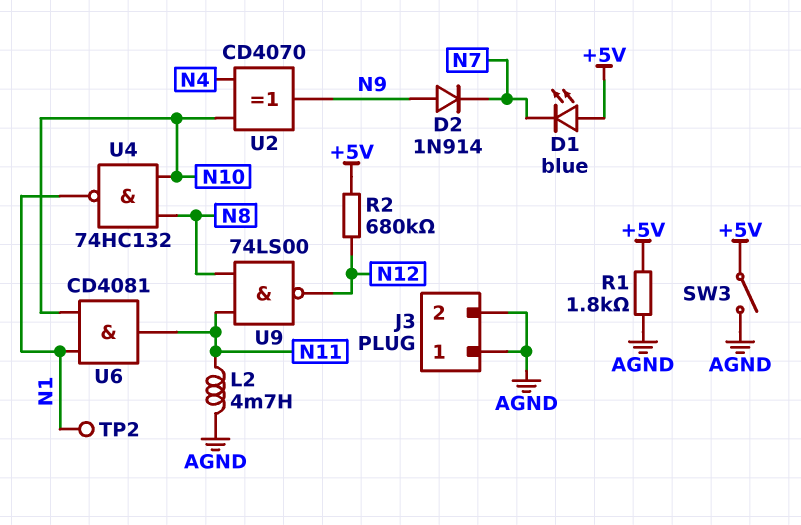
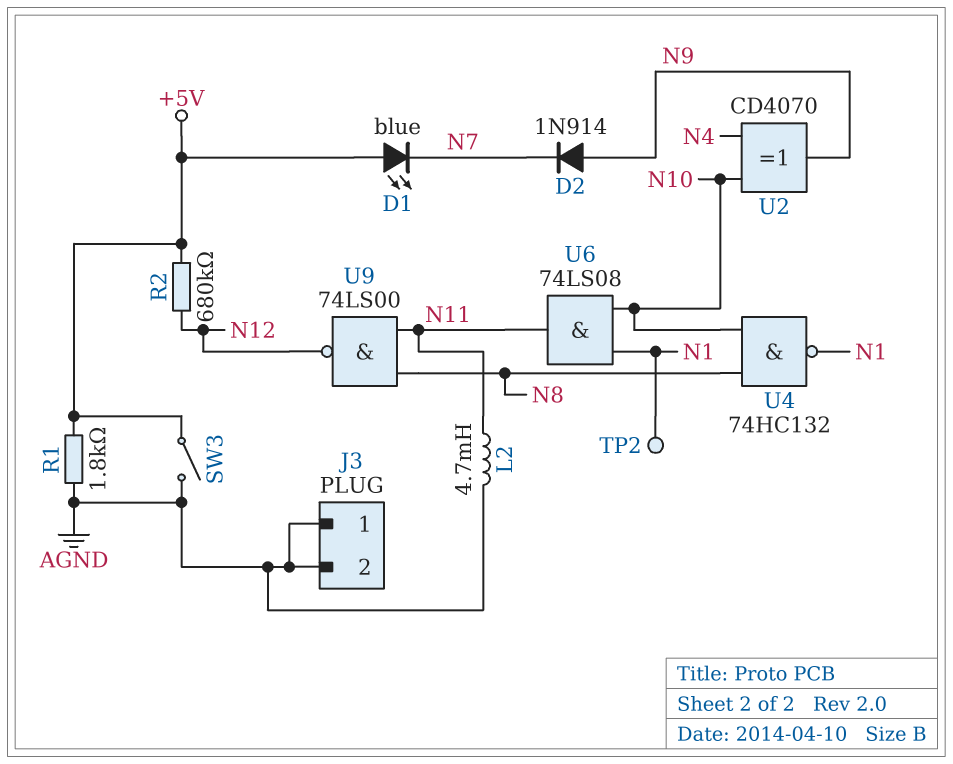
U6: AND CD4081 (in N1, in N10, out N11) -> AND 74LS08 (in N1, in N10, out N11)

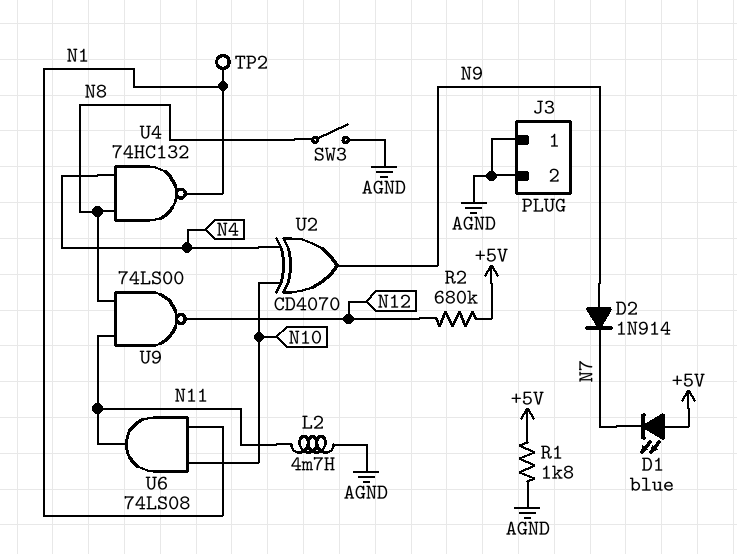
SW3: switch (+5V, AGND) -> switch (AGND, N8)
U4: NAND 74HC132 (in N8, in N10, out N1) -> NAND 74HC132 (in N4, in N8, out N1)

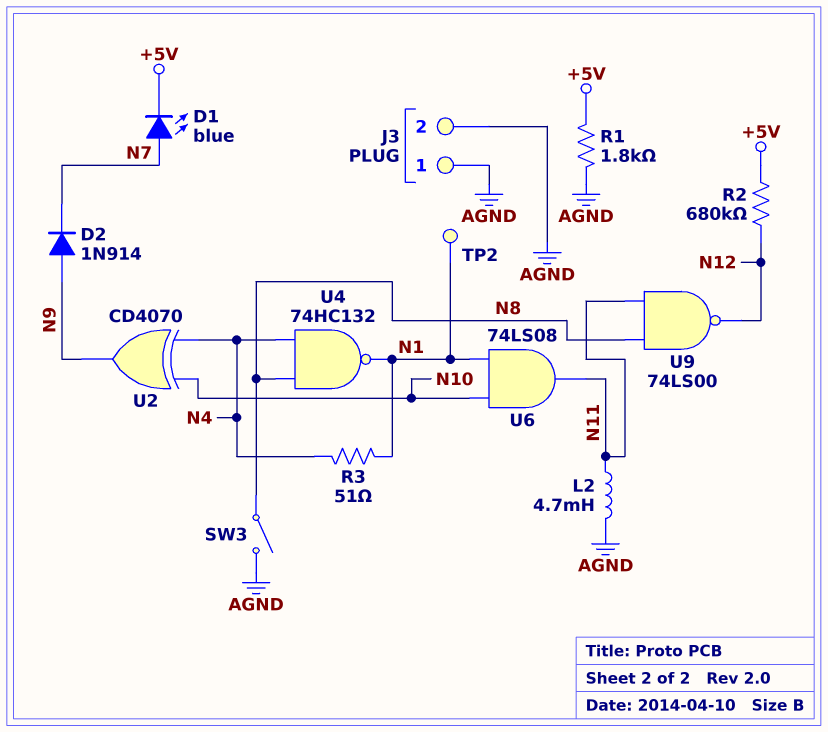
D1: LED blue (A +5V, K N7) -> LED blue (A N7, K +5V)
R3: none -> 51 (N1, N4)

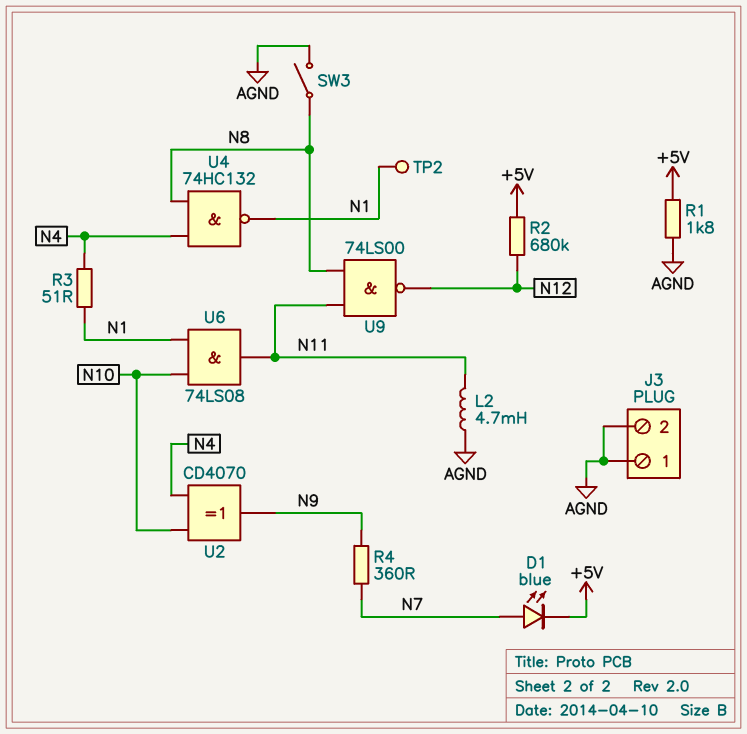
D2: diode 1N914 (A N9, K N7) -> none
R4: none -> 360 (N7, N9)

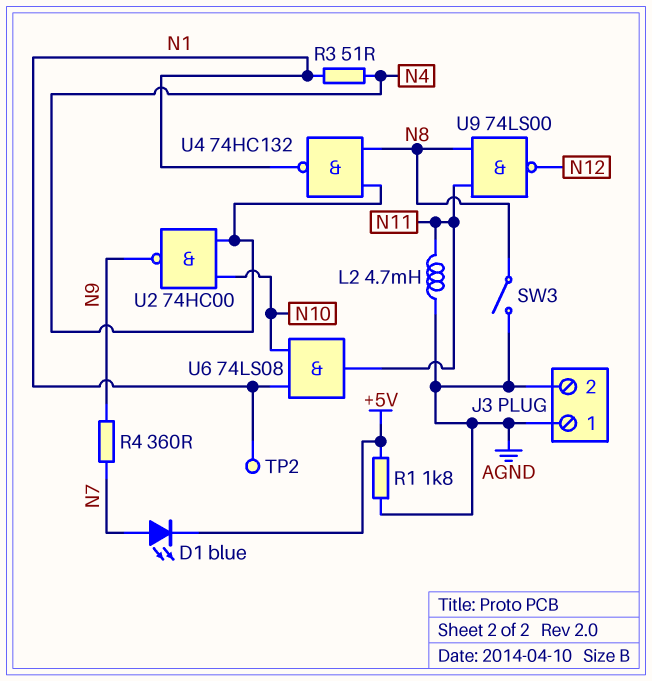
R2: 680k (+5V, N12) -> none
U2: XOR CD4070 (in N4, in N10, out N9) -> NAND 74HC00 (in N4, in N10, out N9)

